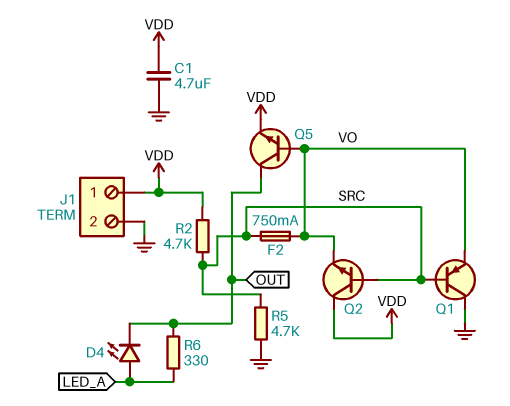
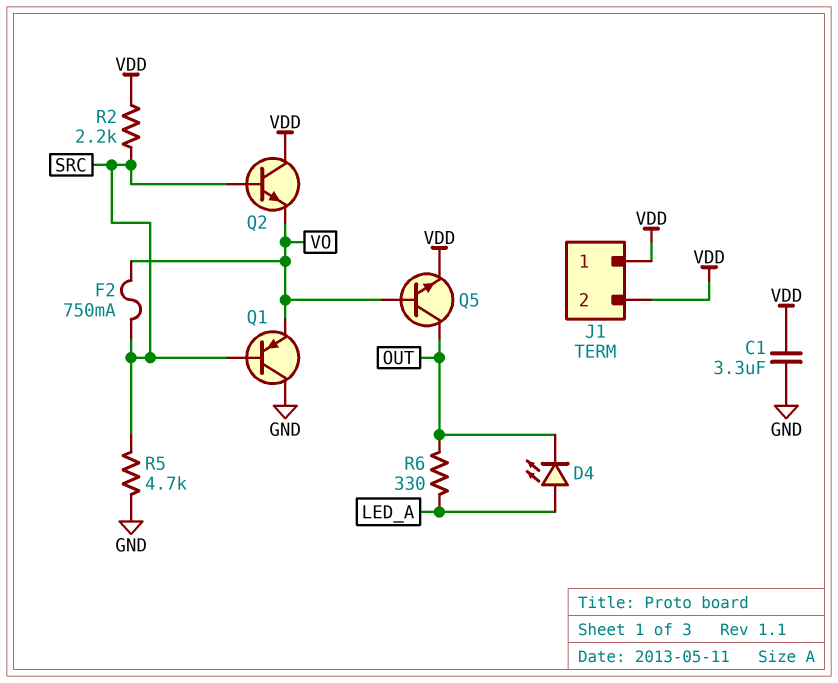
C1: 4.7uF (GND, VDD) -> 3.3uF (GND, VDD)
J1 pin 2: GND -> VDD
R2: 4.7k (SRC, VDD) -> 2.2k (SRC, VDD)

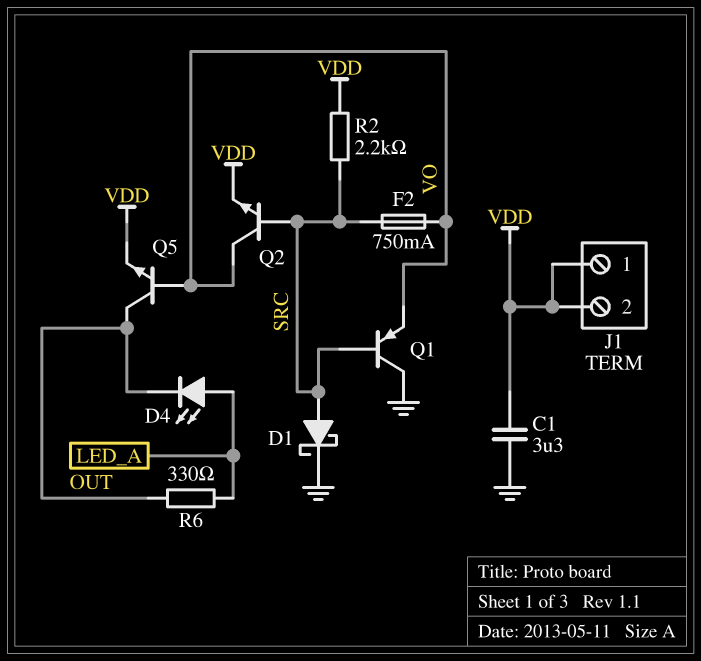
D1: none -> schottky (A SRC, K GND)
Q2: NPN (B SRC, C VDD, E VO) -> NPN (B SRC, C VO, E VDD)
R5: 4.7k (GND, SRC) -> none

